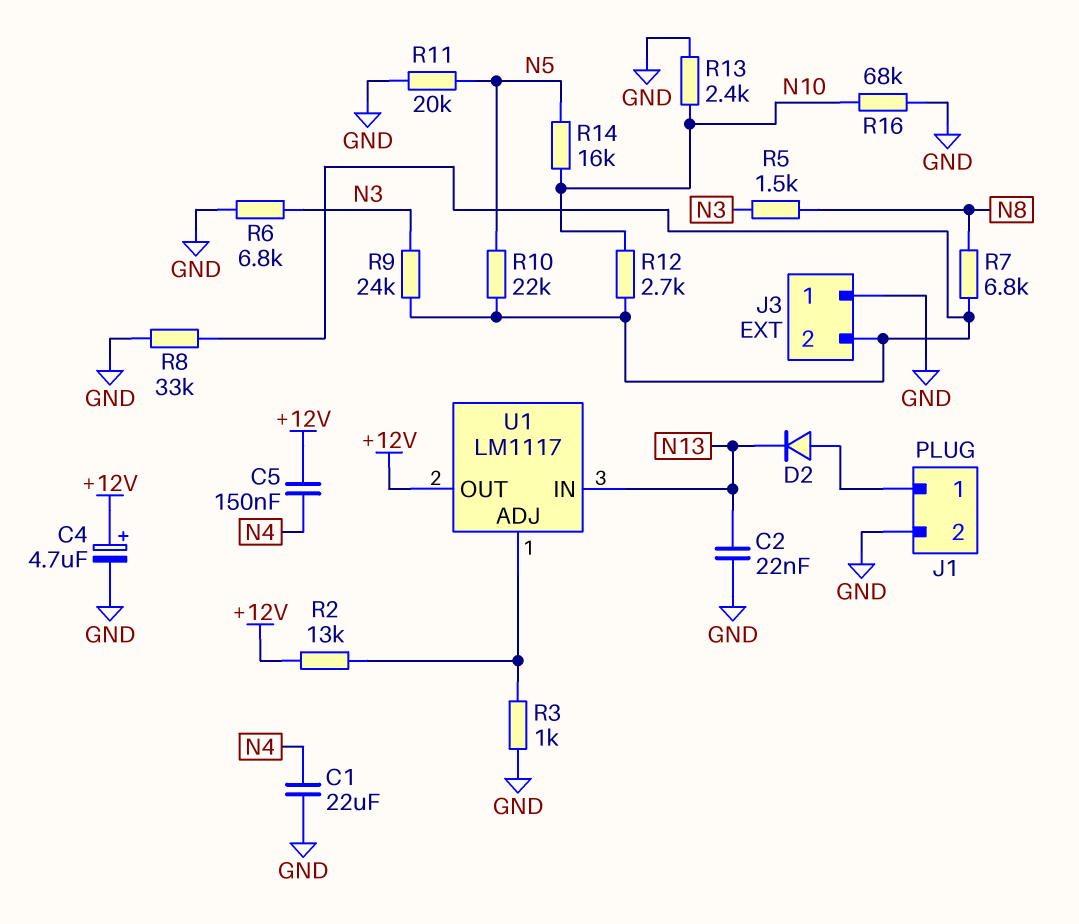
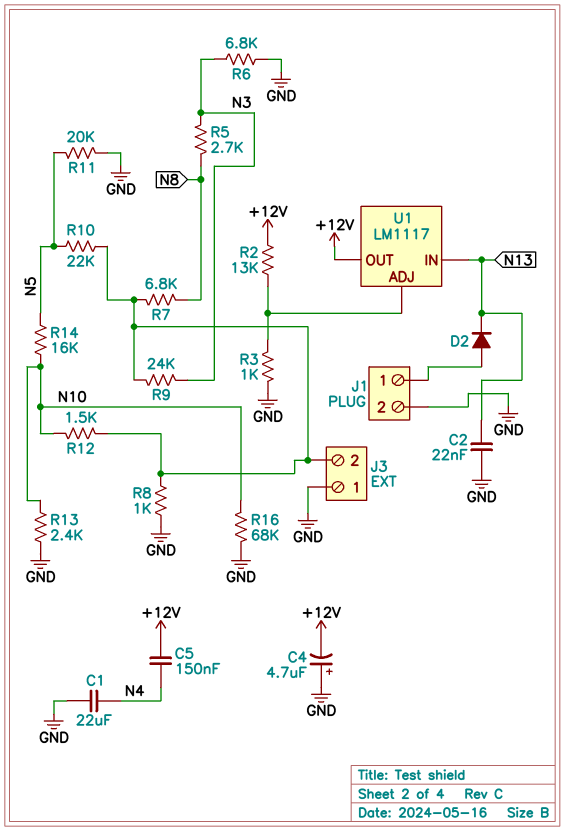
C4: 4.7uF (plus +12V, minus GND) -> 4.7uF (plus GND, minus +12V)
R5: 1.5k (N3, N8) -> 2.7k (N3, N8)
R8: 33k (GND, J3/2) -> 1k (GND, J3/2)
R12: 2.7k (J3/2, N10) -> 1.5k (J3/2, N10)

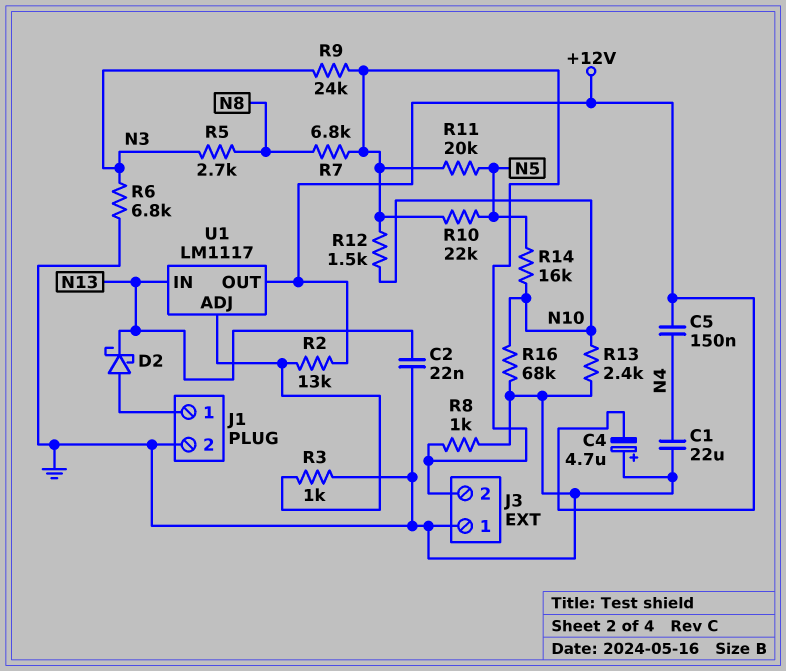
D2: diode (A J1/1, K N13) -> schottky (A J1/1, K N13)
R11: 20k (GND, N5) -> 20k (J3/2, N5)

